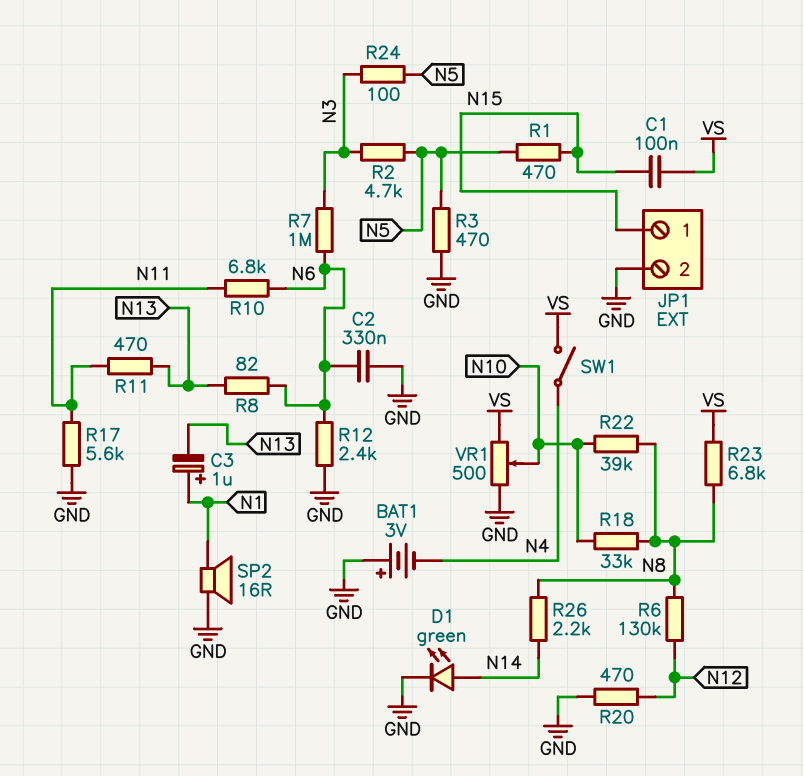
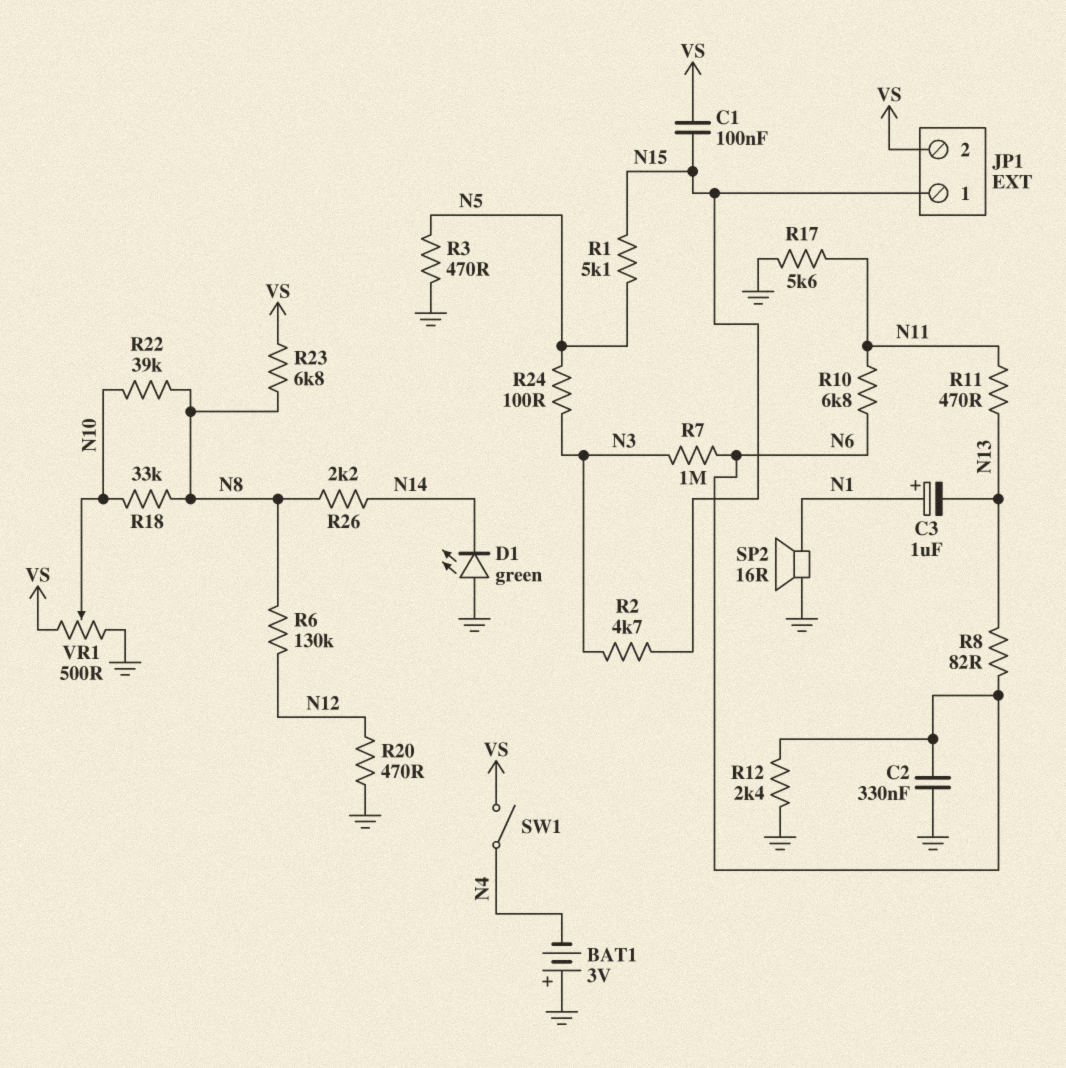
D1: LED green (A N14, K GND) -> LED green (A GND, K N14)
JP1 pin 2: GND -> VS
R1: 470 (N5, N15) -> 5.1k (N5, N15)
R2: 4.7k (N3, N5) -> 4.7k (N3, N15)

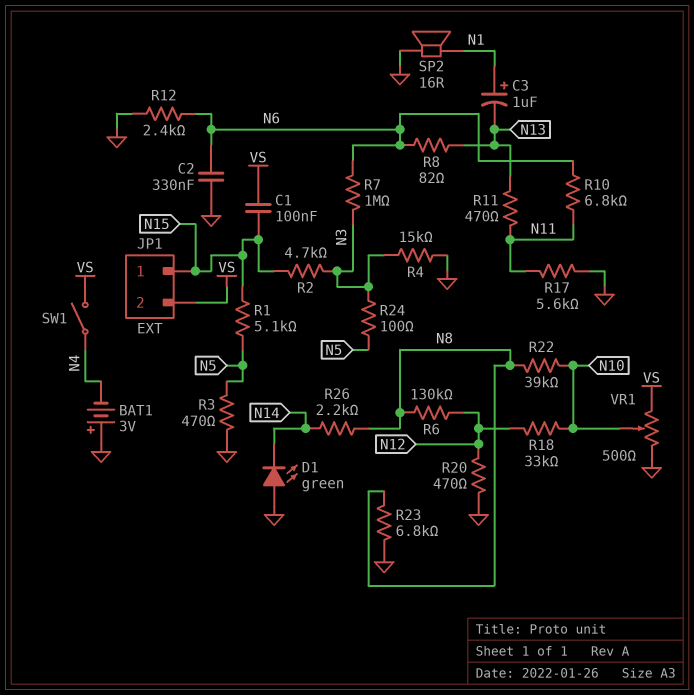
R4: none -> 15k (GND, N3)
R18: 33k (N8, N10) -> 33k (N10, N12)
R23: 6.8k (N8, VS) -> 6.8k (GND, N8)

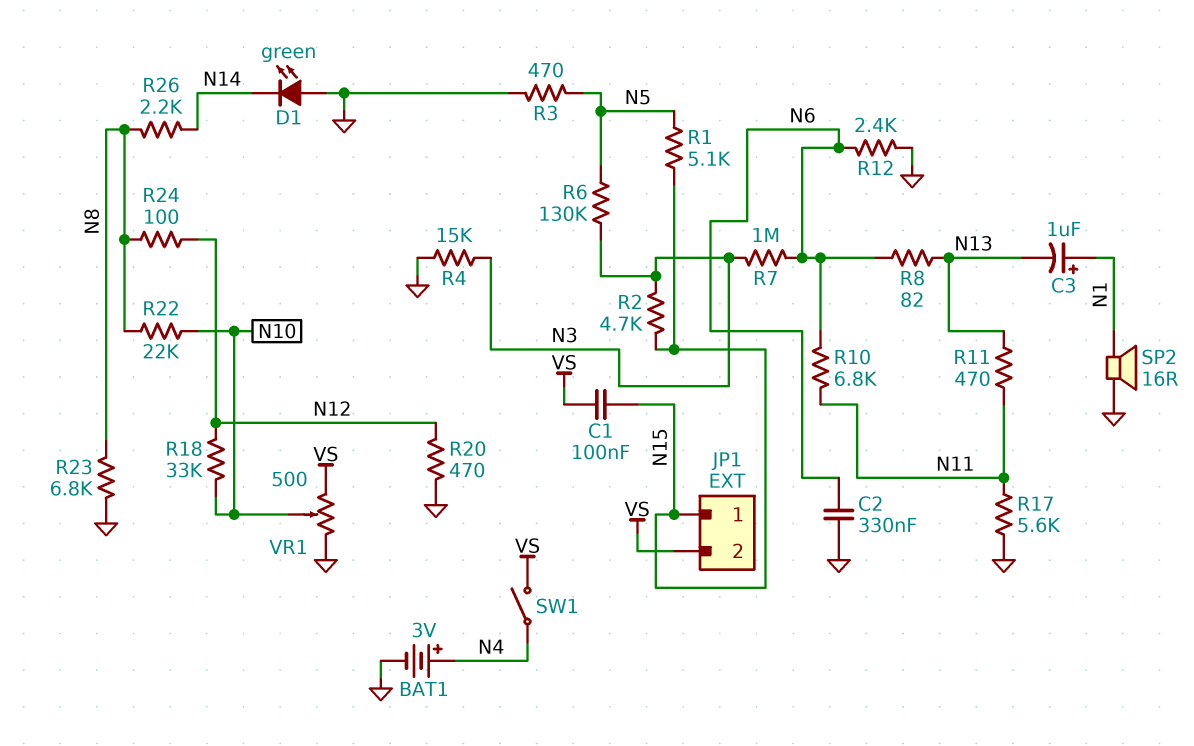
BAT1: 3V (plus GND, minus N4) -> 3V (plus N4, minus GND)
R6: 130k (N8, N12) -> 130k (N3, N5)
R22: 39k (N8, N10) -> 22k (N8, N10)
R24: 100 (N3, N5) -> 100 (N8, N12)

